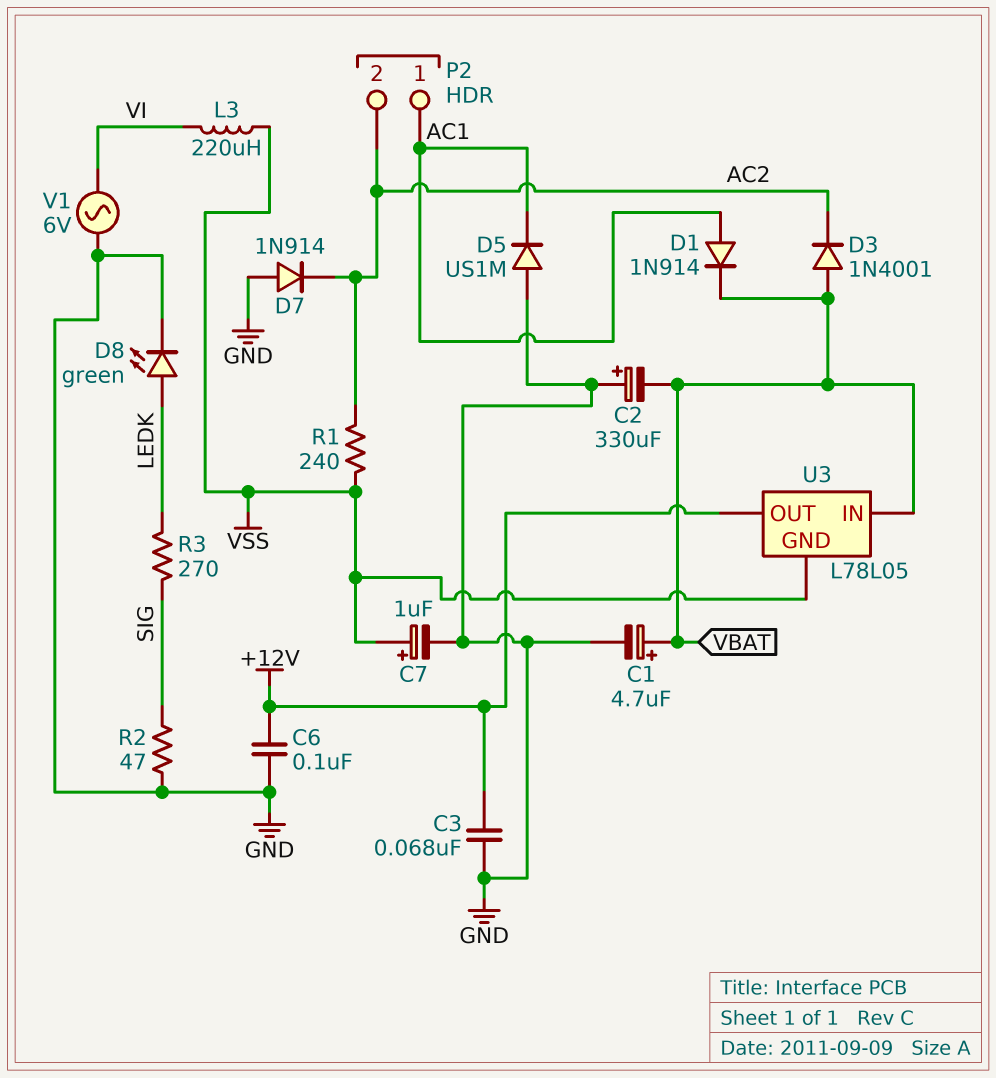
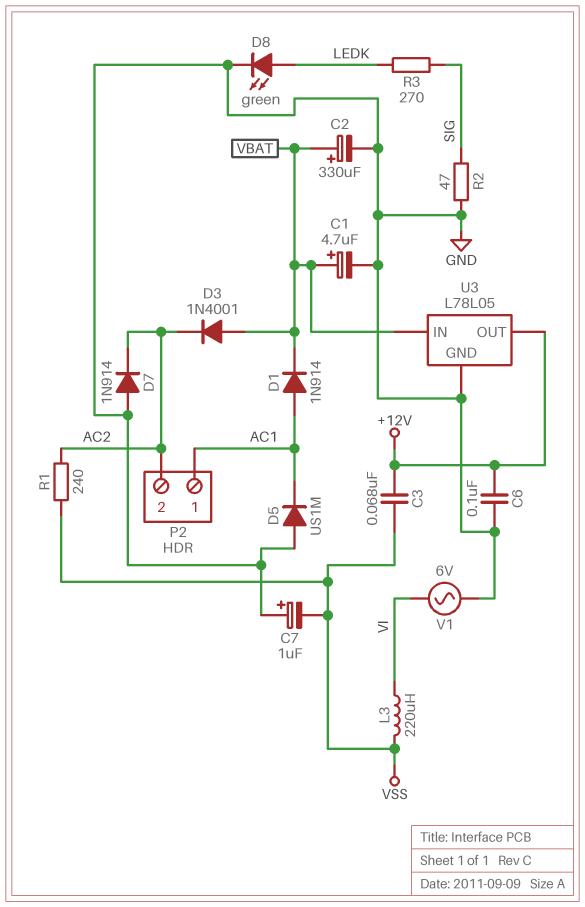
C2: 330uF (plus GND, minus VBAT) -> 330uF (plus VBAT, minus GND)
C3: 68nF (+12V, GND) -> 68nF (+12V, VSS)
C7: 1uF (plus VSS, minus GND) -> 1uF (plus GND, minus VSS)
U3 pin GND: VSS -> GND

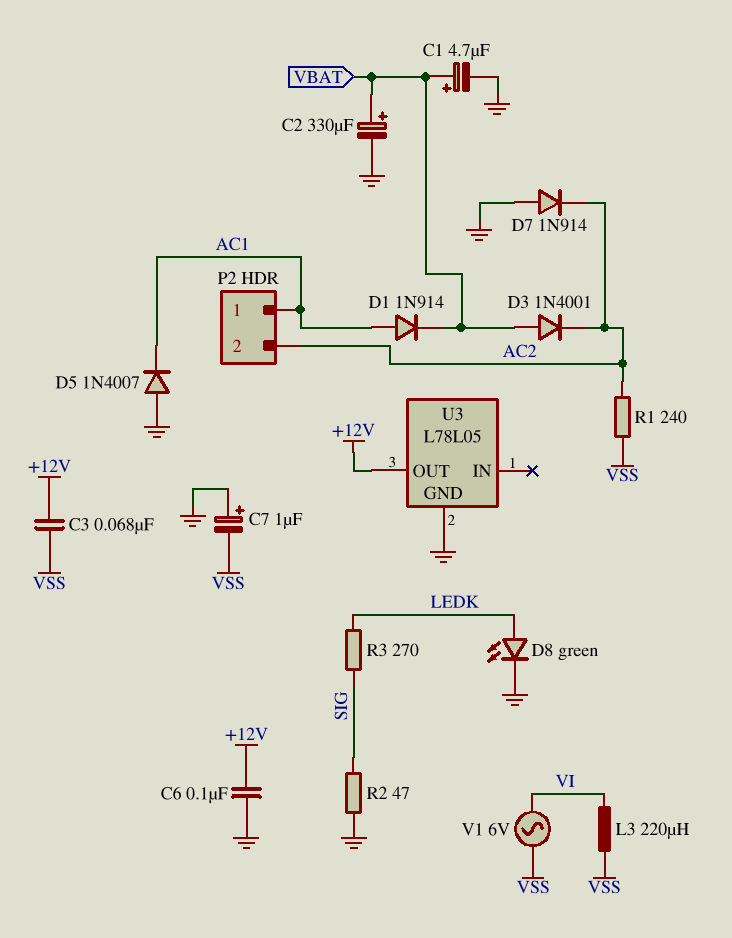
D5: diode US1M (A GND, K AC1) -> diode 1N4007 (A GND, K AC1)
U3 pin IN: VBAT -> none
V1: AC 6V (GND, VI) -> AC 6V (VI, VSS)

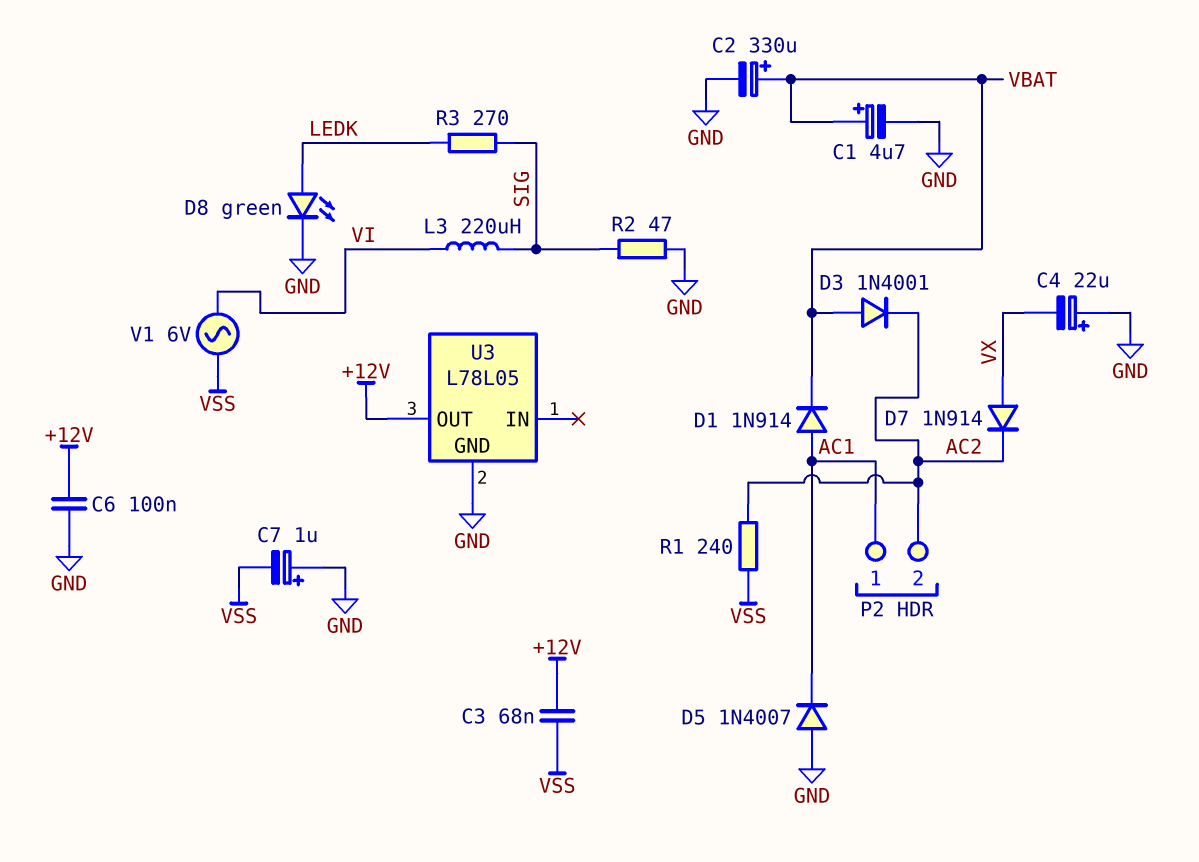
C4: none -> 22uF (plus GND, minus VX)
D7: diode 1N914 (A GND, K AC2) -> diode 1N914 (A VX, K AC2)
L3: 220uH (VI, VSS) -> 220uH (SIG, VI)

